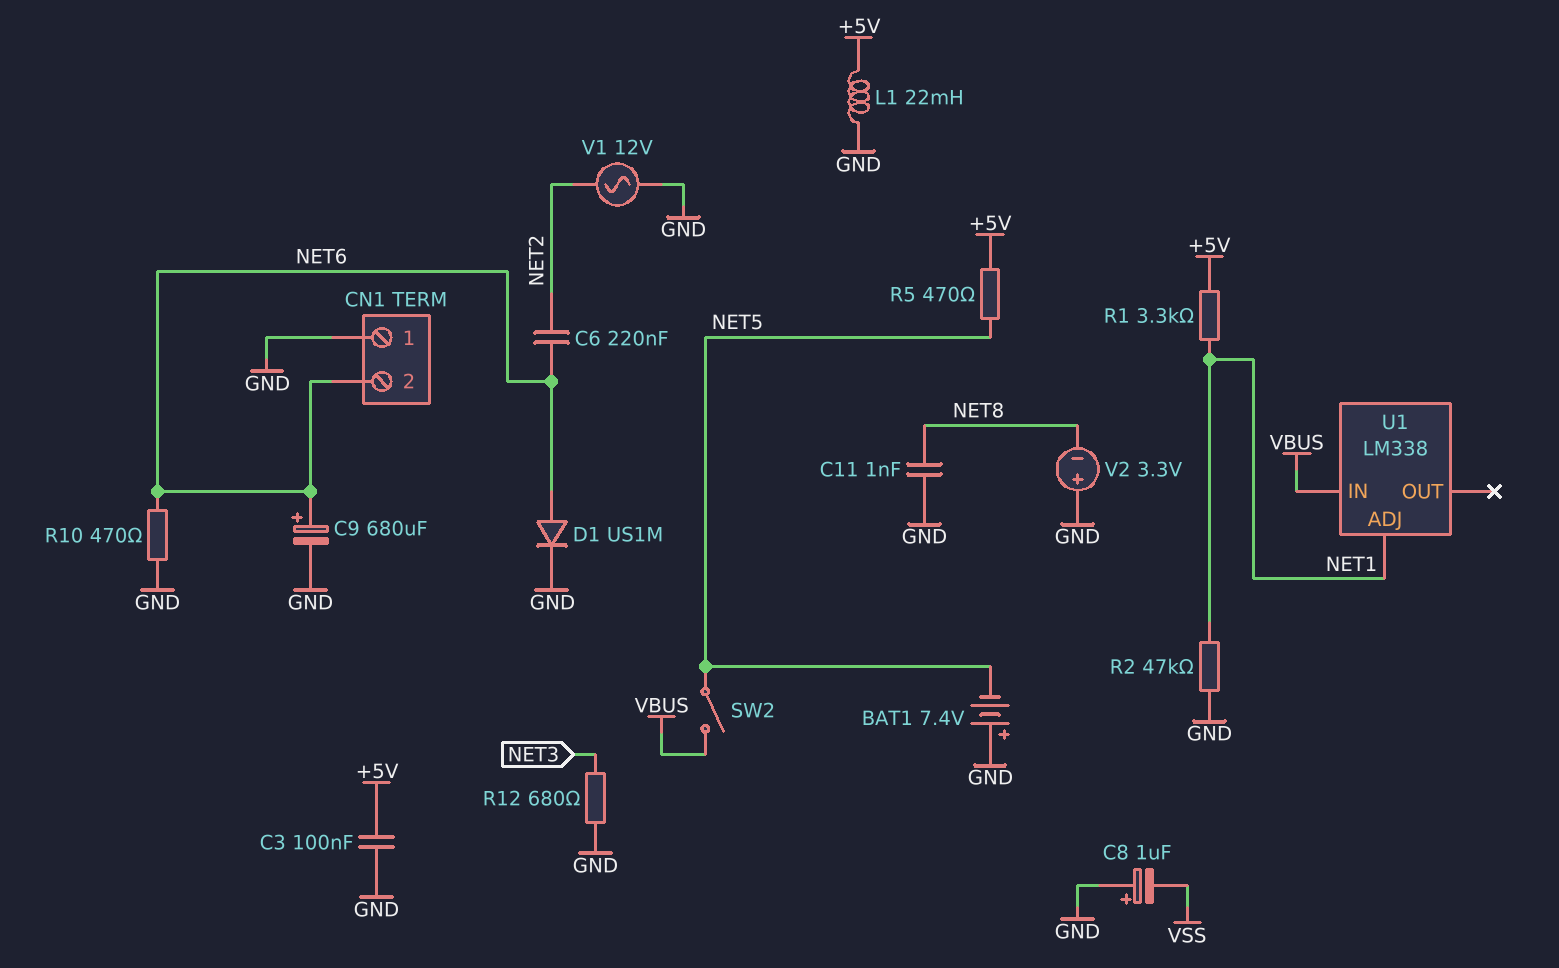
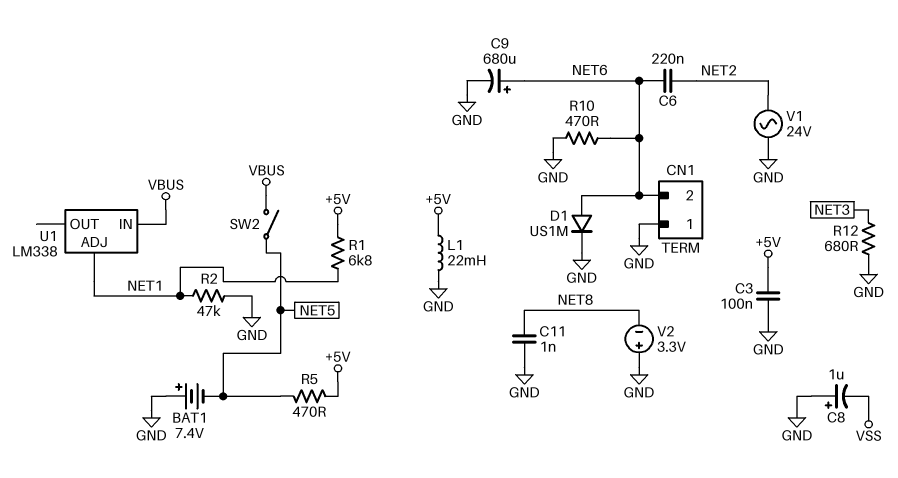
R1: 3.3k (+5V, NET1) -> 6.8k (+5V, NET1)
V1: AC 12V (GND, NET2) -> AC 24V (GND, NET2)

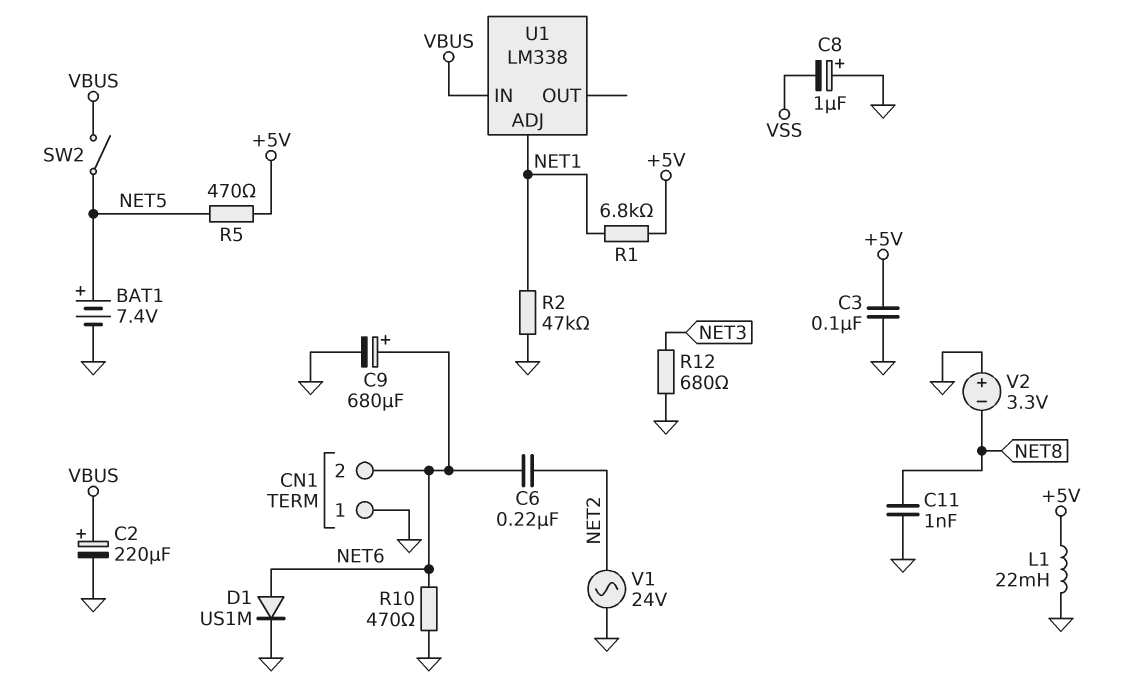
BAT1: 7.4V (plus GND, minus NET5) -> 7.4V (plus NET5, minus GND)
C2: none -> 220uF (plus VBUS, minus GND)

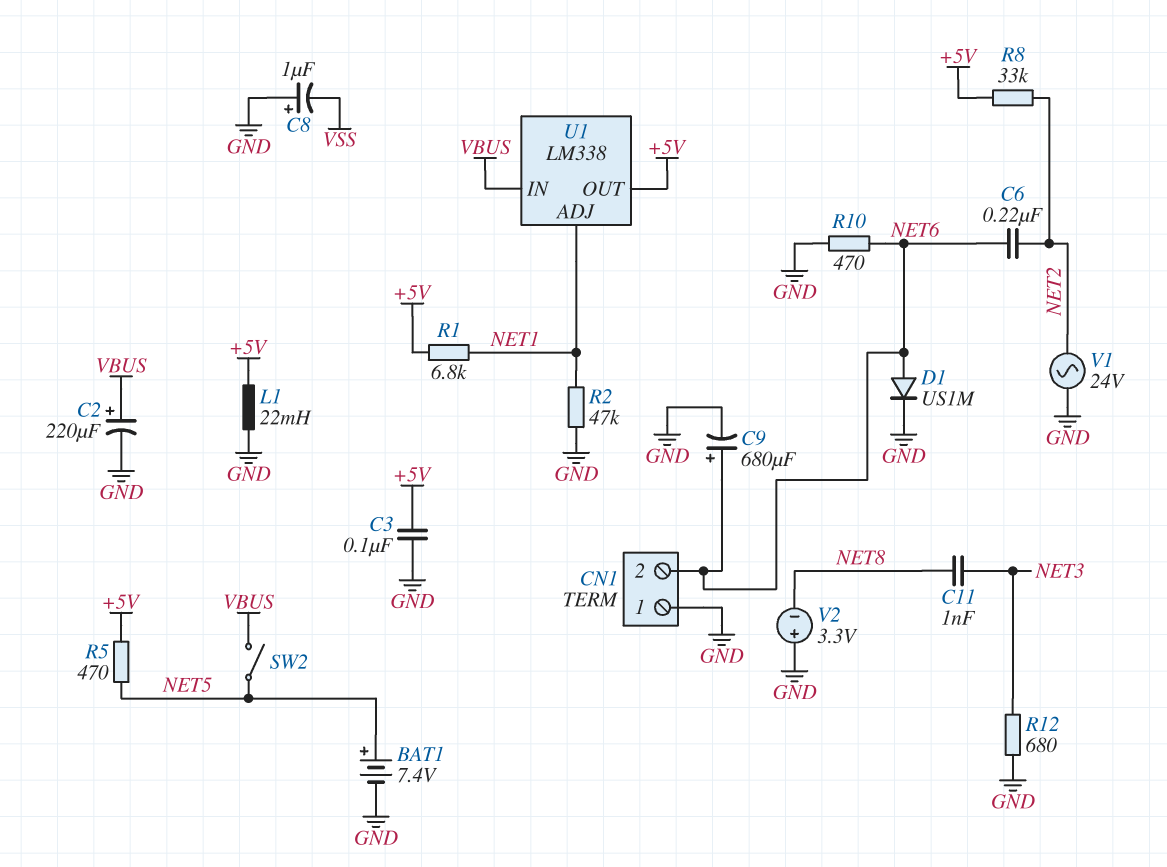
C11: 1nF (GND, NET8) -> 1nF (NET3, NET8)
R8: none -> 33k (+5V, NET2)
U1 pin OUT: none -> +5V

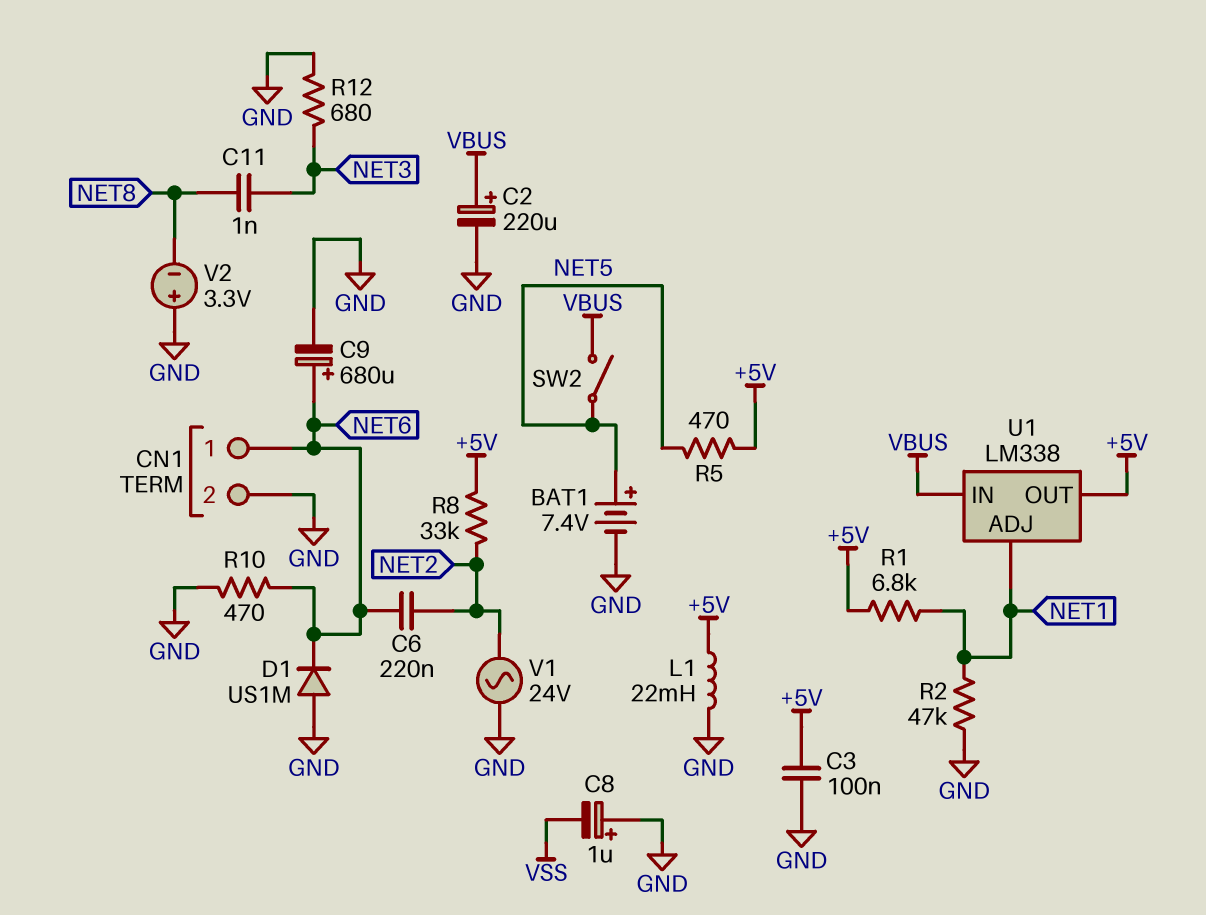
CN1 pin 1: GND -> NET6
CN1 pin 2: NET6 -> GND
D1: diode US1M (A NET6, K GND) -> diode US1M (A GND, K NET6)

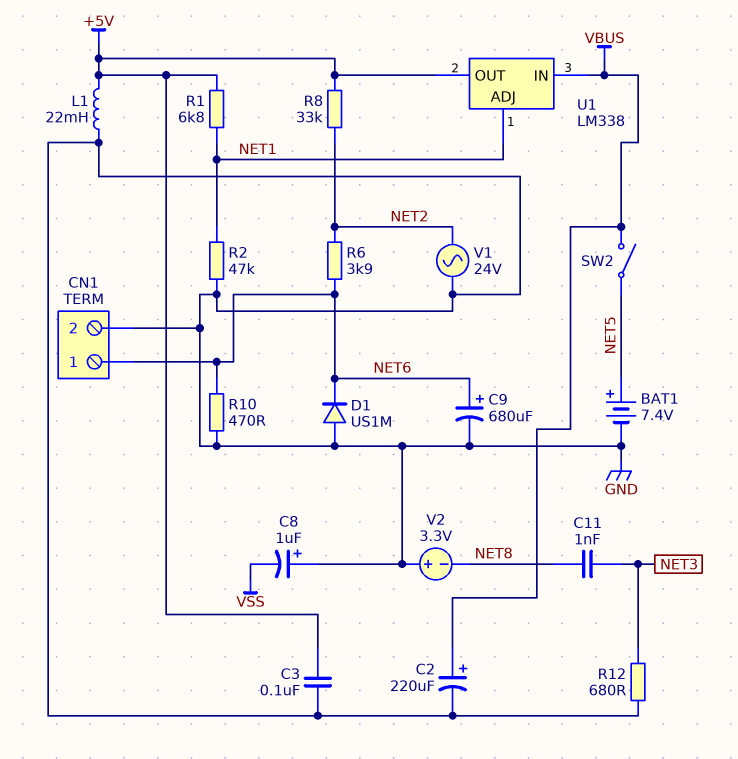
C6: 220nF (NET2, NET6) -> none
R5: 470 (+5V, NET5) -> none
R6: none -> 3.9k (NET2, NET6)

